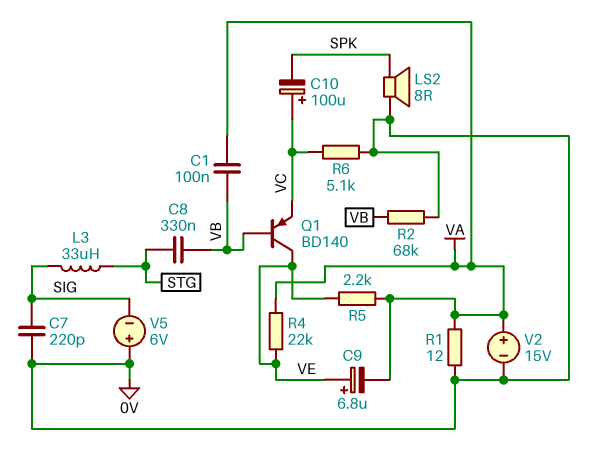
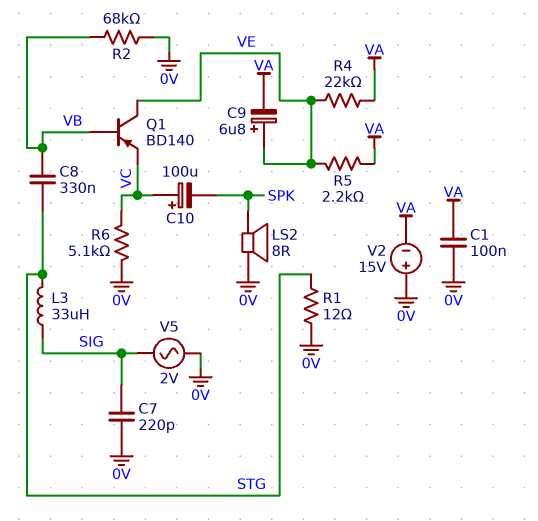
C1: 100nF (VA, VB) -> 100nF (0V, VA)
R1: 12 (0V, VA) -> 12 (0V, STG)
V2: 15V (plus VA, minus 0V) -> 15V (plus 0V, minus VA)
V5: 6V (plus 0V, minus SIG) -> AC 2V (0V, SIG)

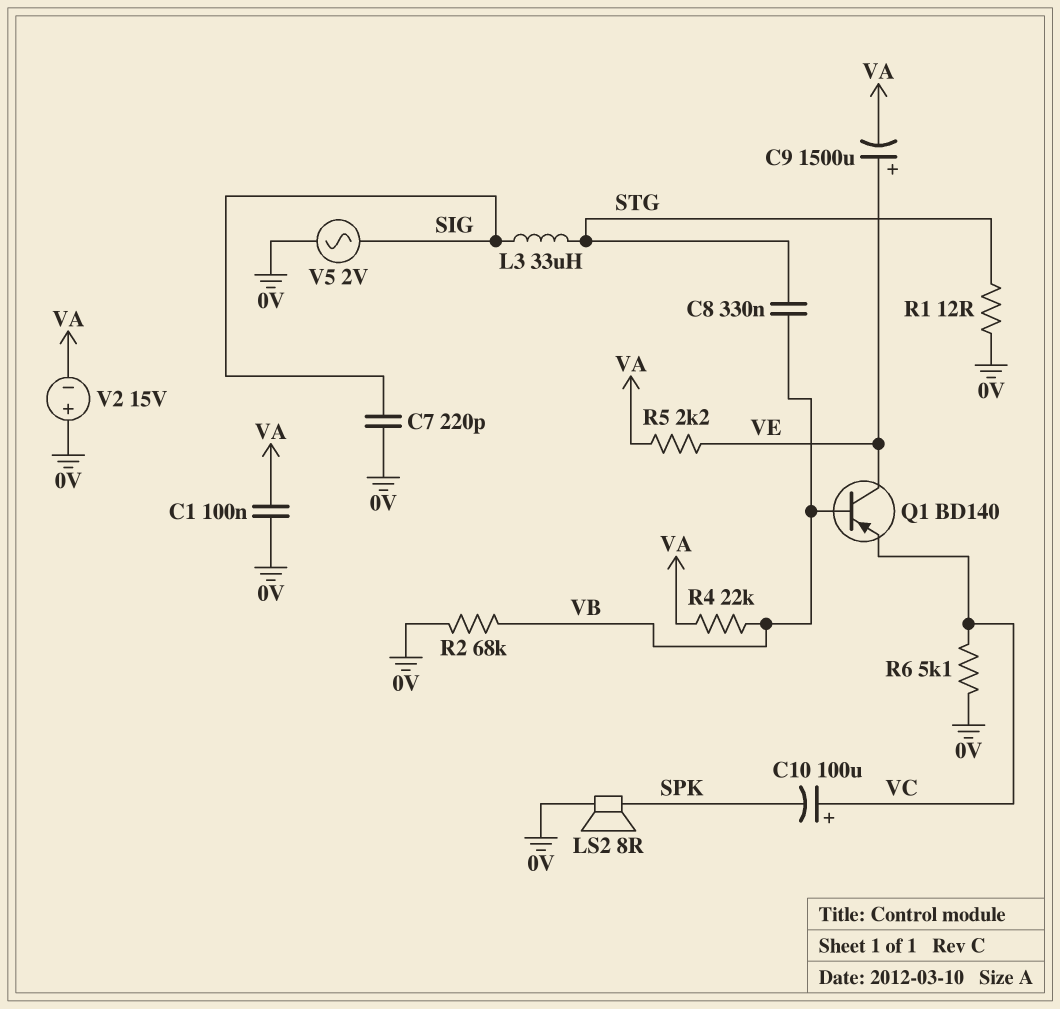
C9: 6.8uF (plus VE, minus VA) -> 1500uF (plus VE, minus VA)
R4: 22k (VA, VE) -> 22k (VA, VB)

